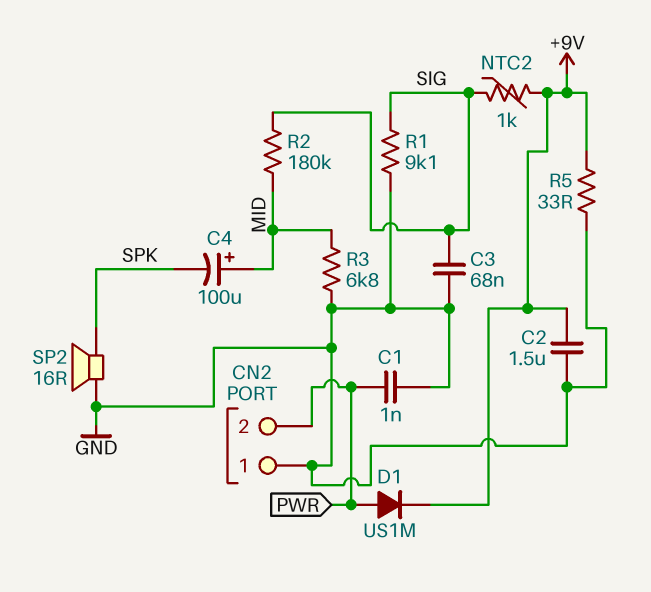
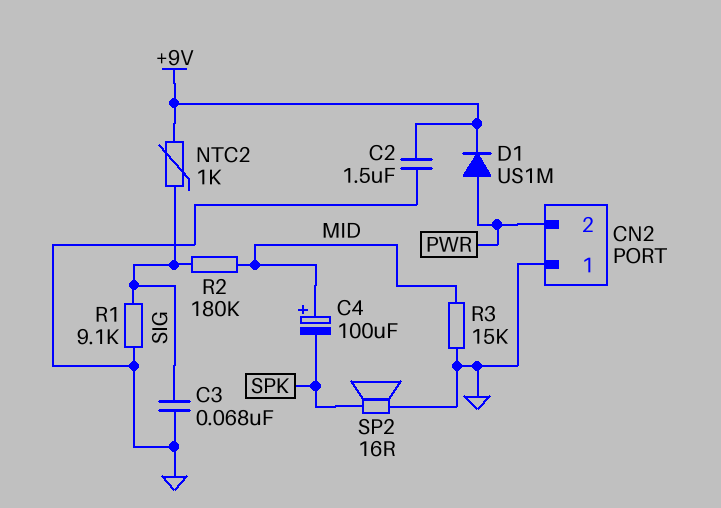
C1: 1nF (GND, PWR) -> none
R3: 6.8k (GND, MID) -> 15k (GND, MID)
R5: 33 (+9V, GND) -> none

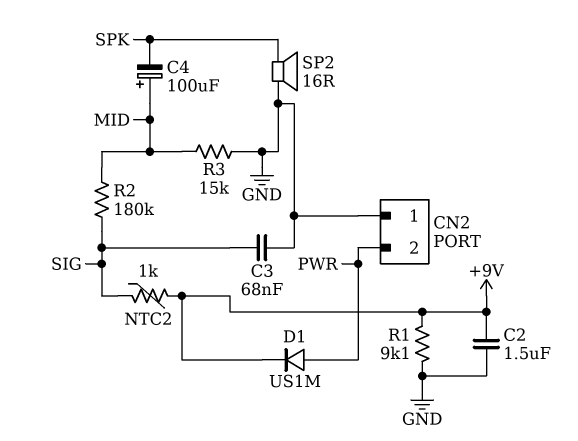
R1: 9.1k (GND, SIG) -> 9.1k (+9V, GND)

